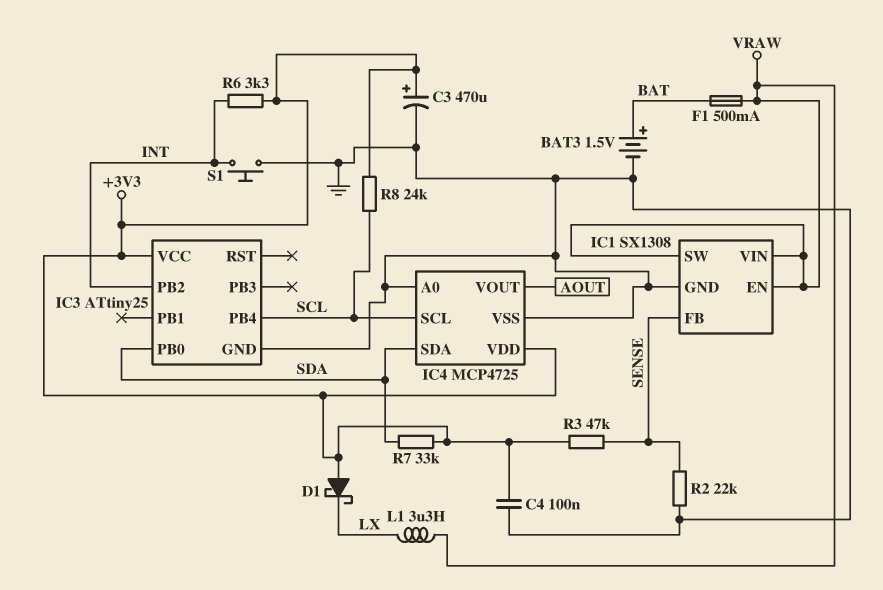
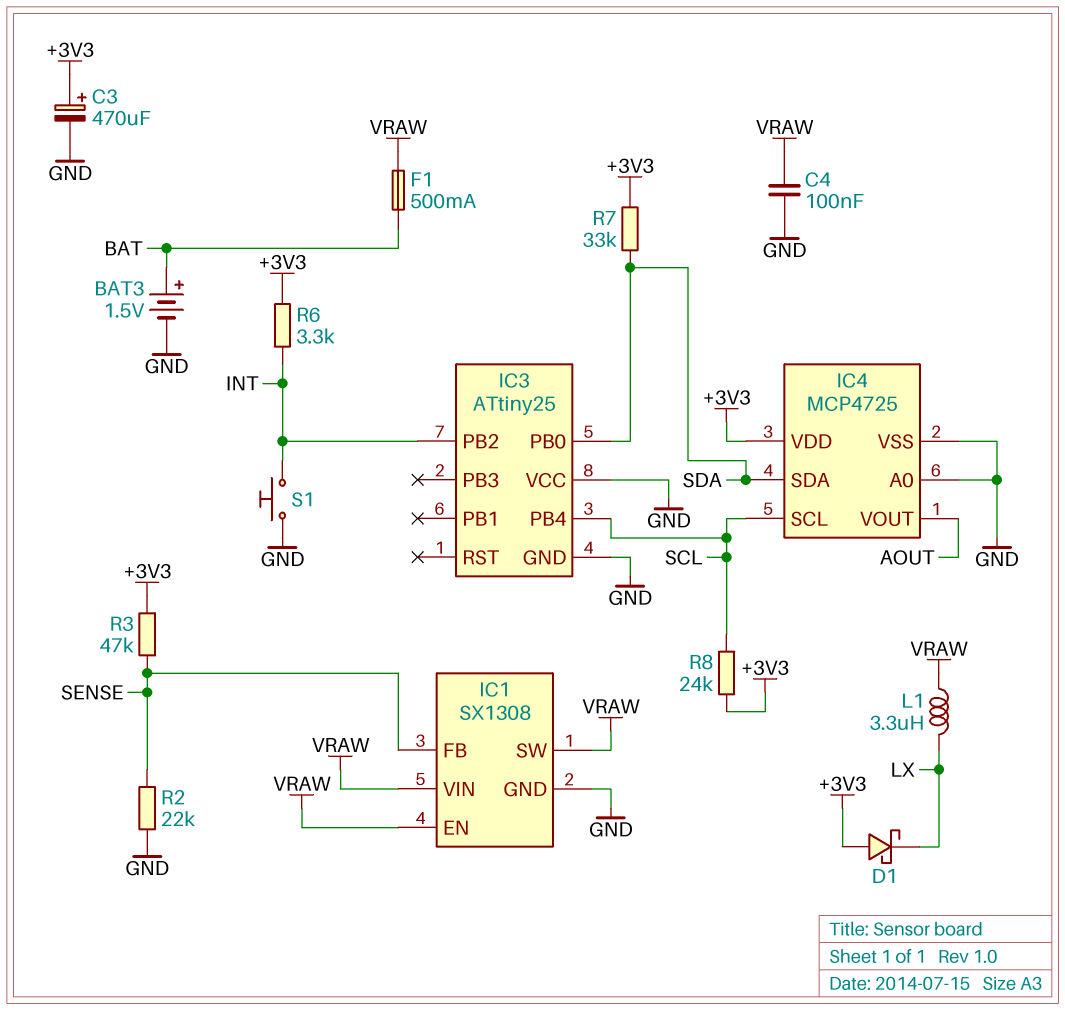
C4: 100nF (+3V3, GND) -> 100nF (GND, VRAW)
IC3 pin VCC: +3V3 -> GND

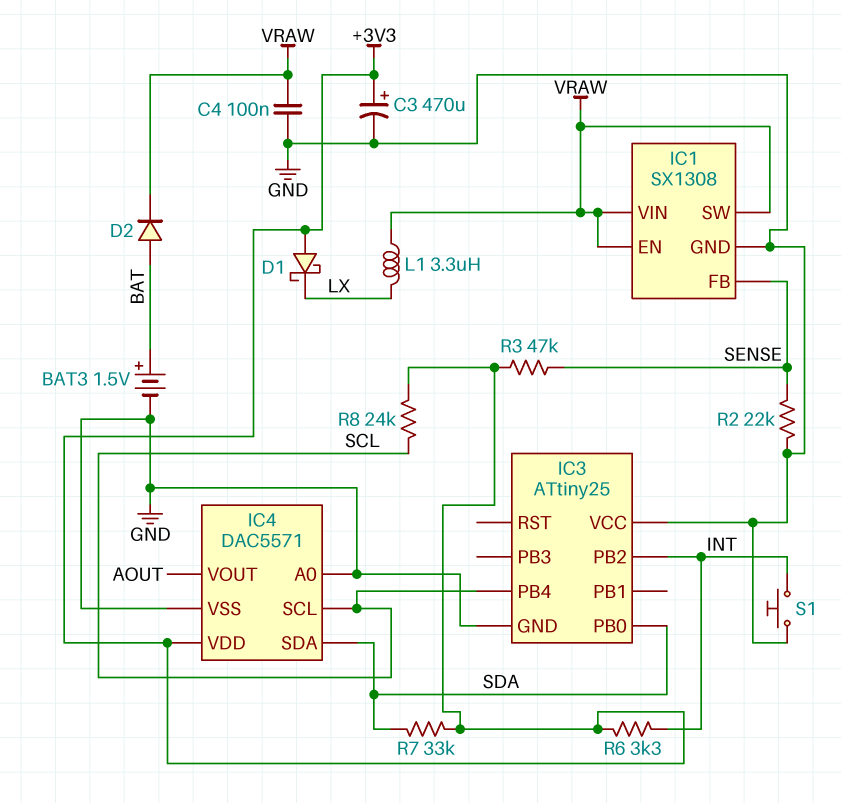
D2: none -> diode (A BAT, K VRAW)
F1: 500mA (BAT, VRAW) -> none
IC4: MCP4725 -> DAC5571

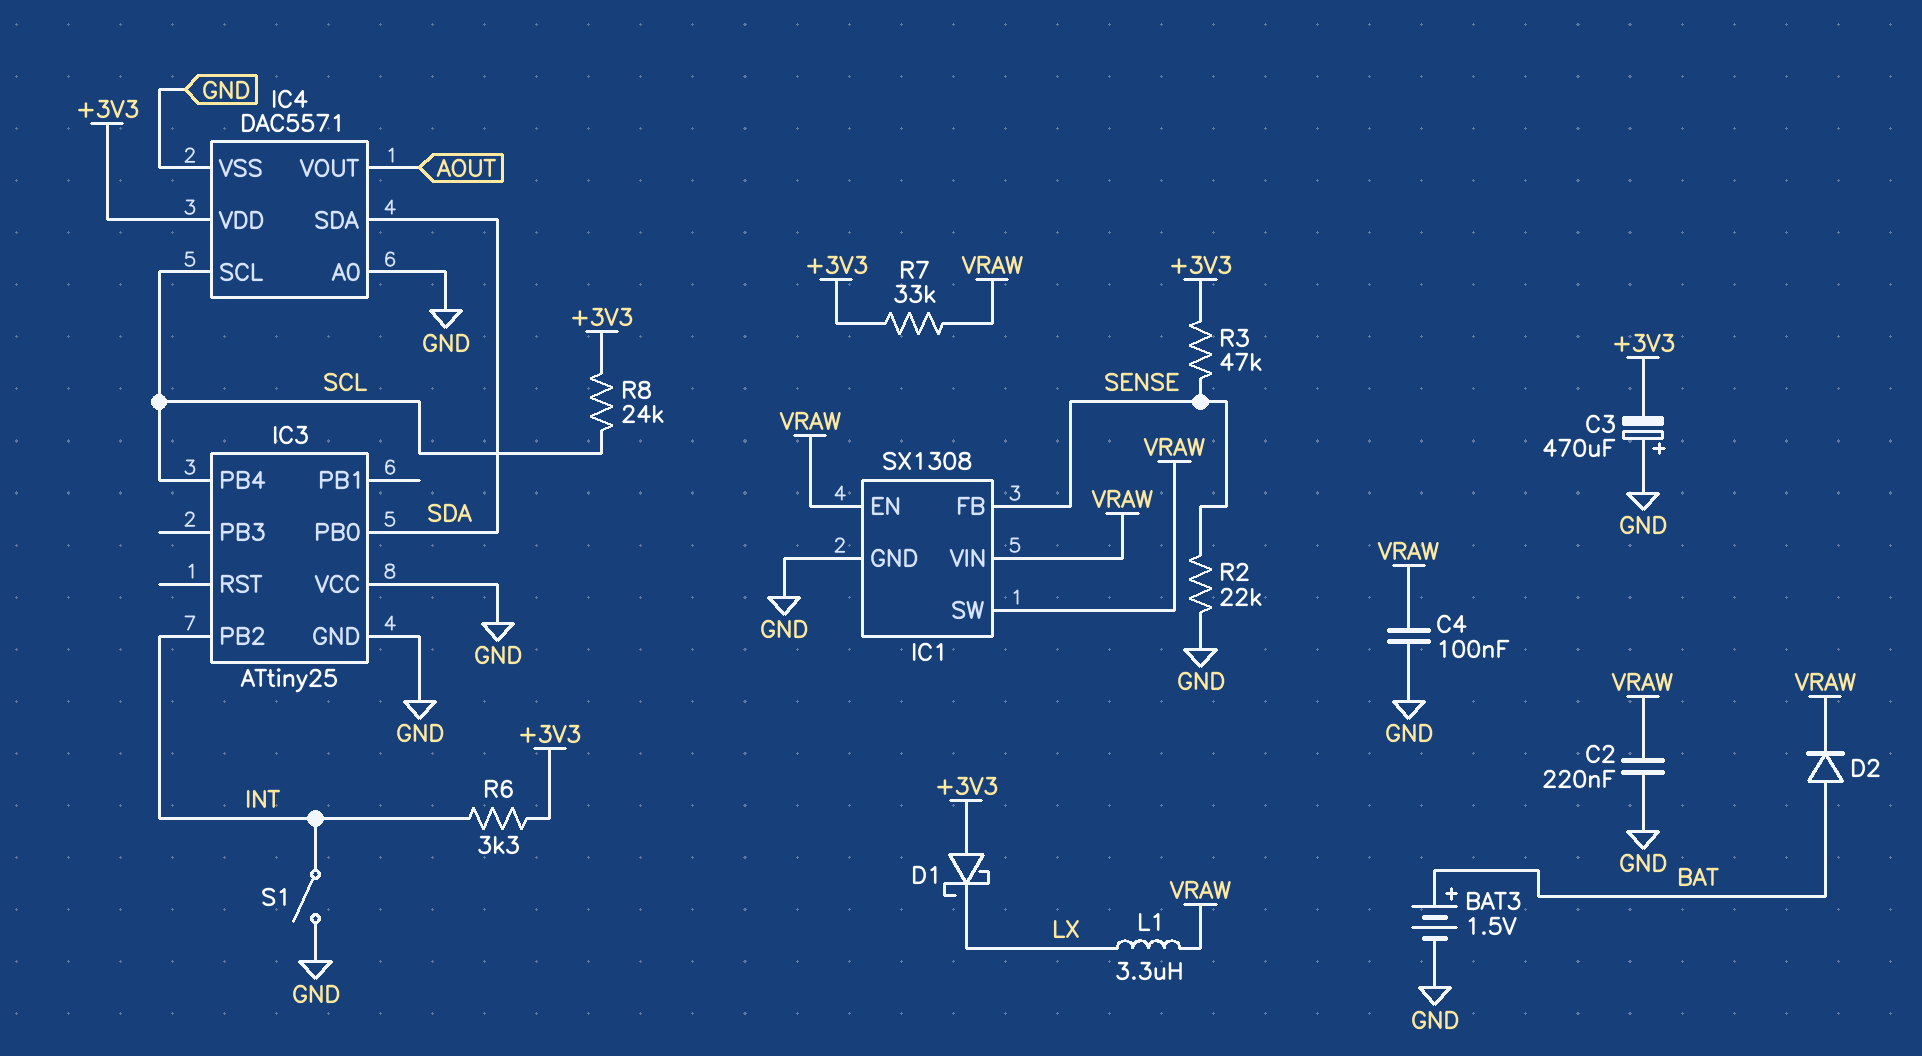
C2: none -> 220nF (GND, VRAW)
C3: 470uF (plus +3V3, minus GND) -> 470uF (plus GND, minus +3V3)
R7: 33k (+3V3, SDA) -> 33k (+3V3, VRAW)
S1: button (GND, INT) -> switch (GND, INT)

